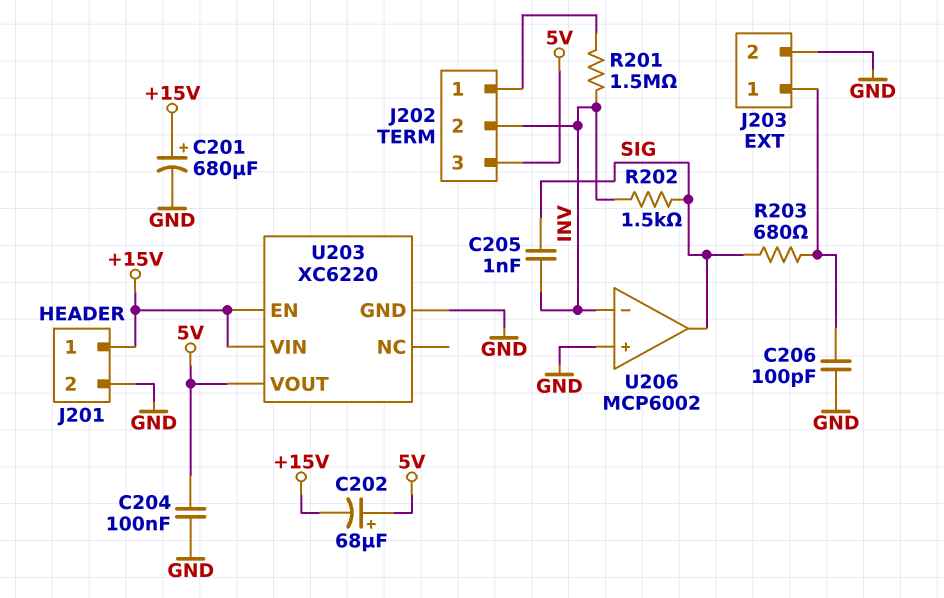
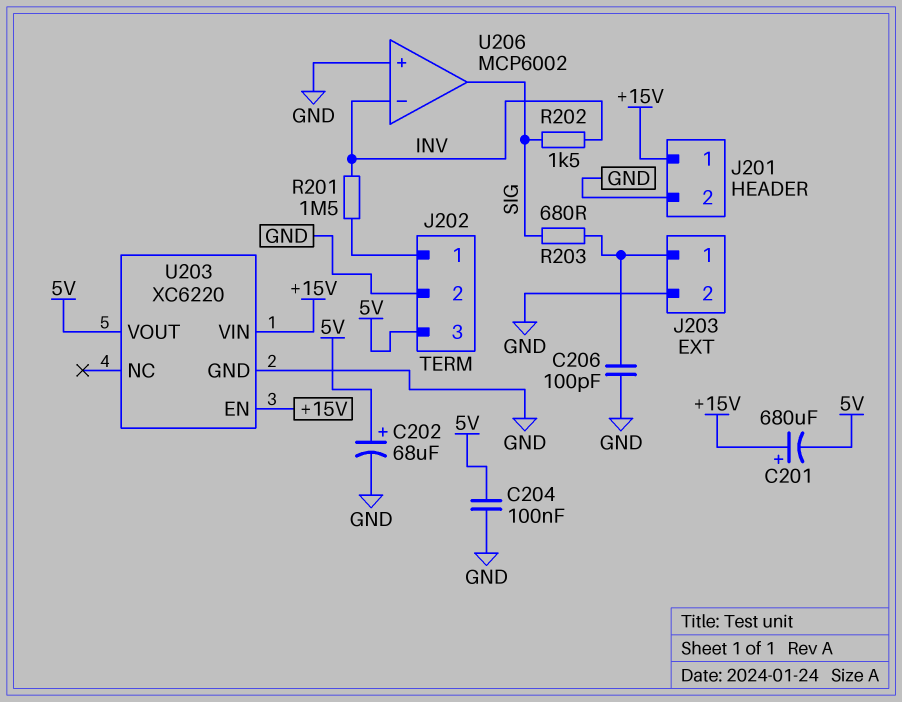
C201: 680uF (plus +15V, minus GND) -> 680uF (plus +15V, minus 5V)
C202: 68uF (plus 5V, minus +15V) -> 68uF (plus 5V, minus GND)
C205: 1nF (INV, SIG) -> none
J202 pin 2: INV -> GND

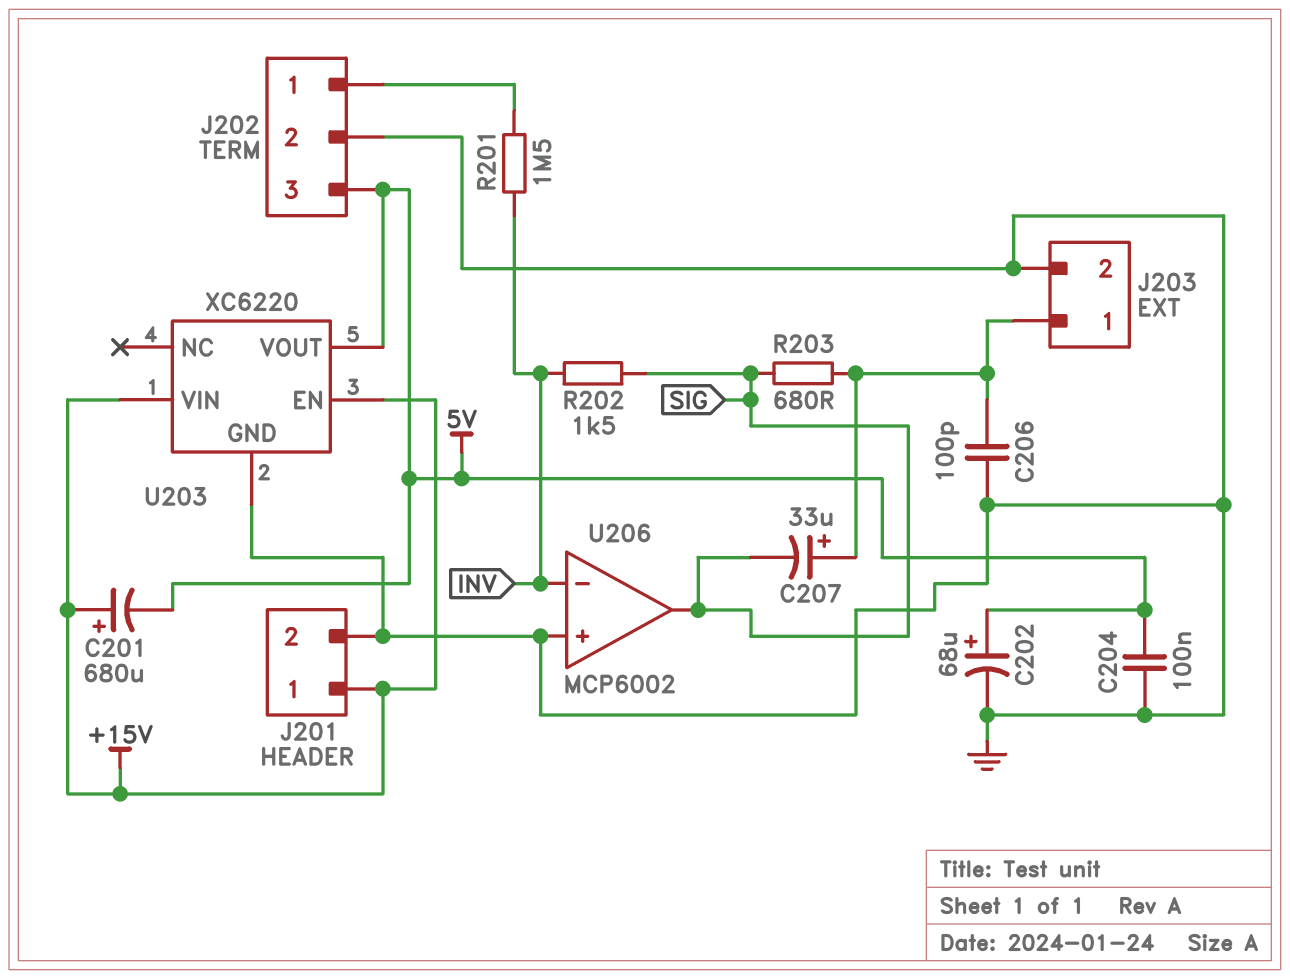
C207: none -> 33uF (plus J203/1, minus SIG)

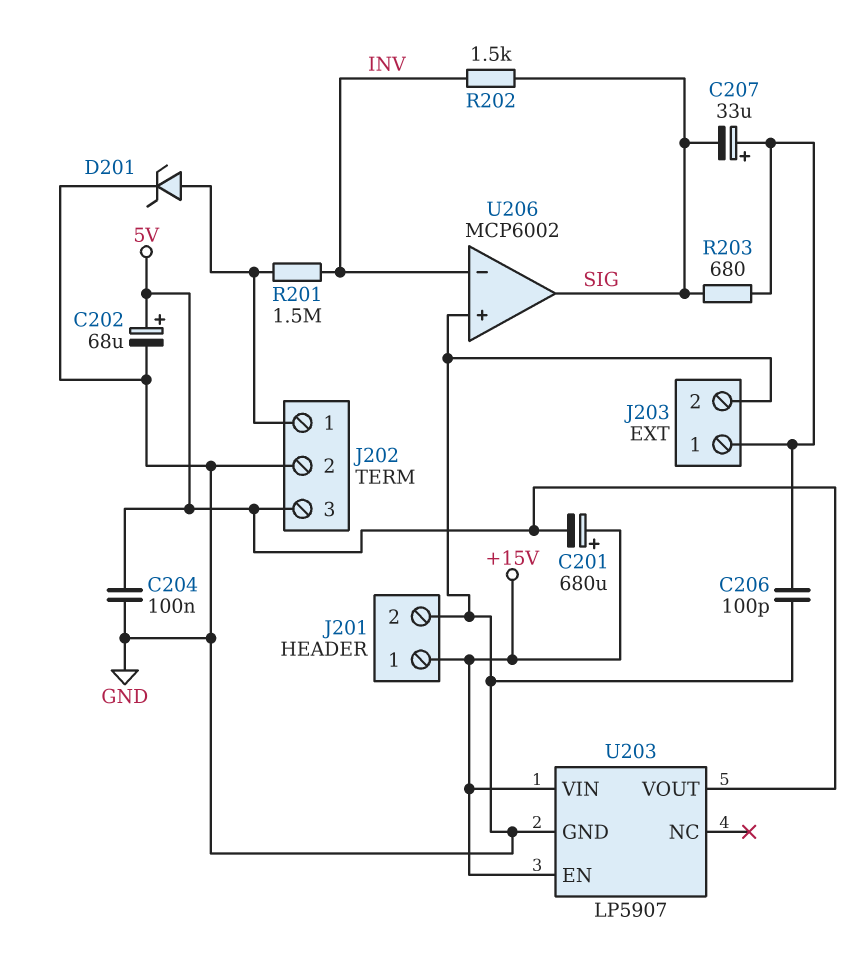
D201: none -> zener (A J202/1, K GND)
U203: XC6220 -> LP5907

